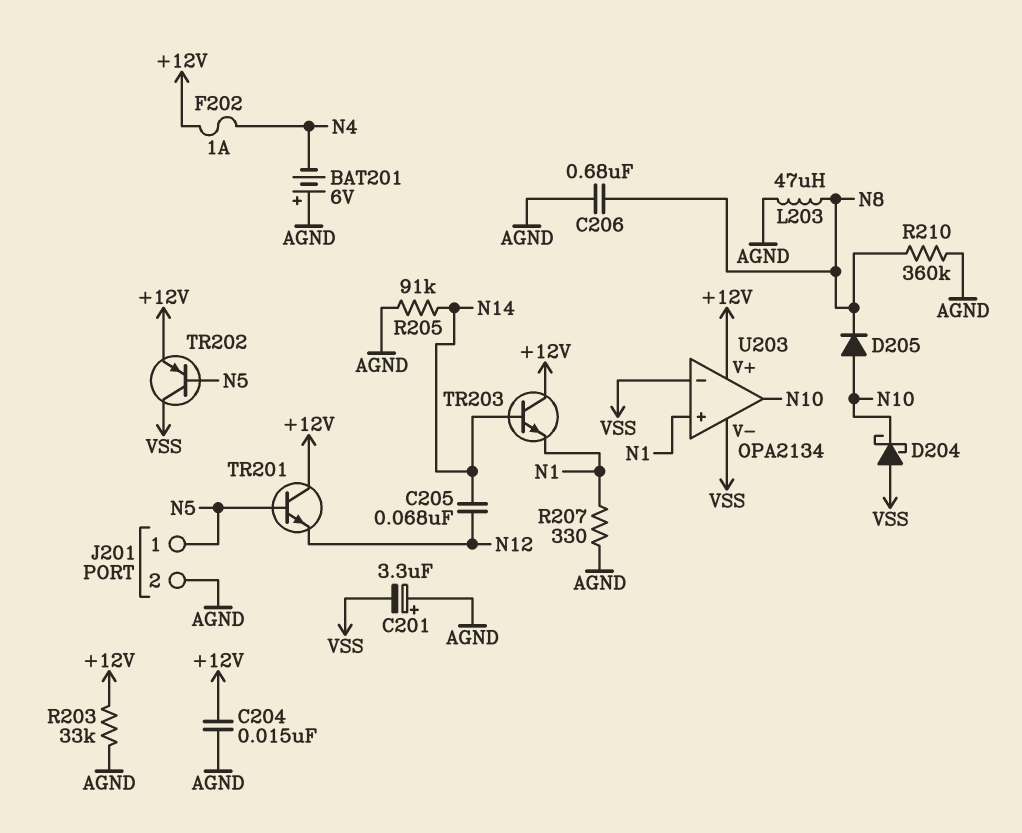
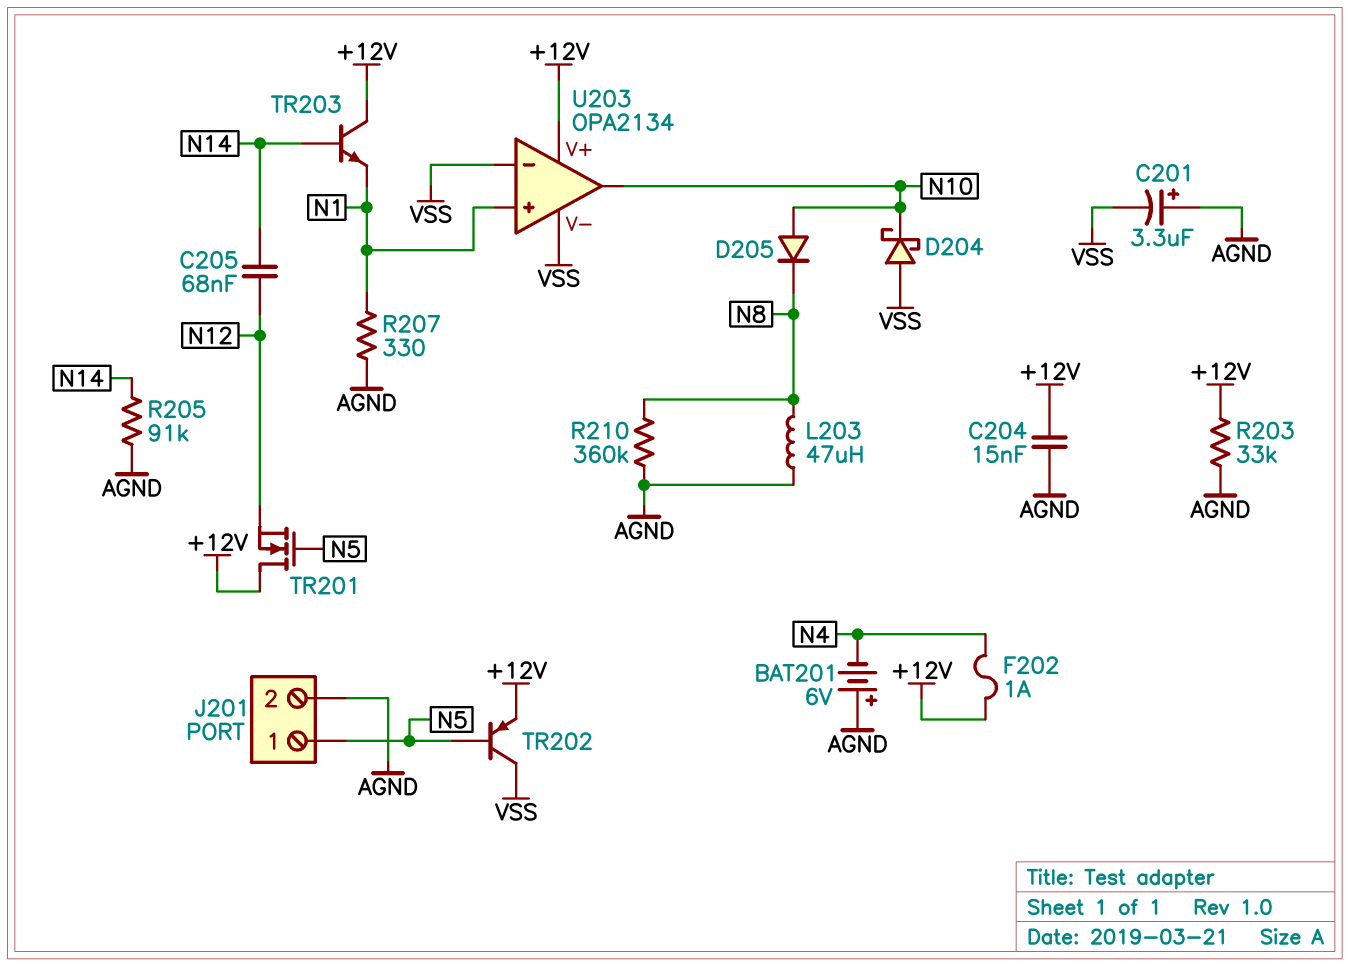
C206: 680nF (AGND, N8) -> none
TR201: NPN (B N5, C +12V, E N12) -> NMOS (G N5, D +12V, S N12)

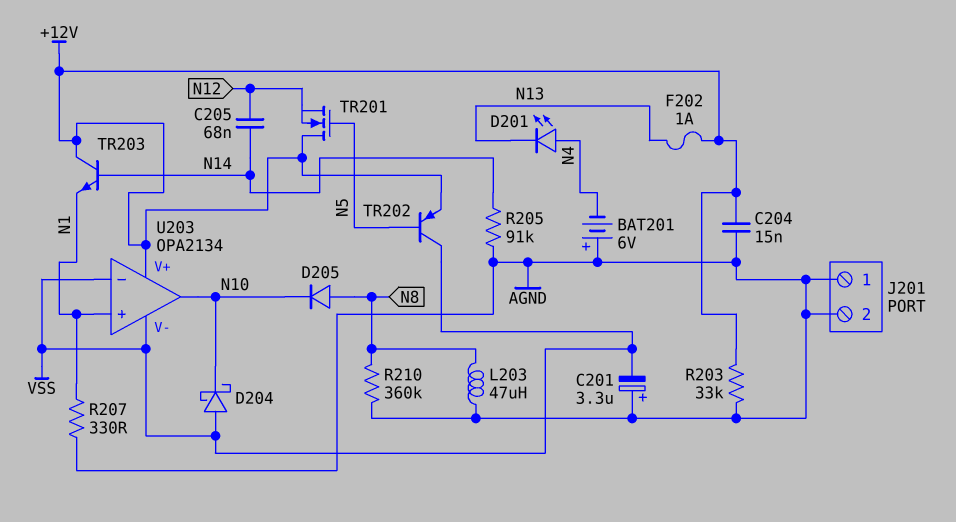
D201: none -> LED (A N4, K N13)
D205: diode (A N10, K N8) -> diode (A N8, K N10)
F202: 1A (+12V, N4) -> 1A (+12V, N13)
J201 pin 1: N5 -> AGND

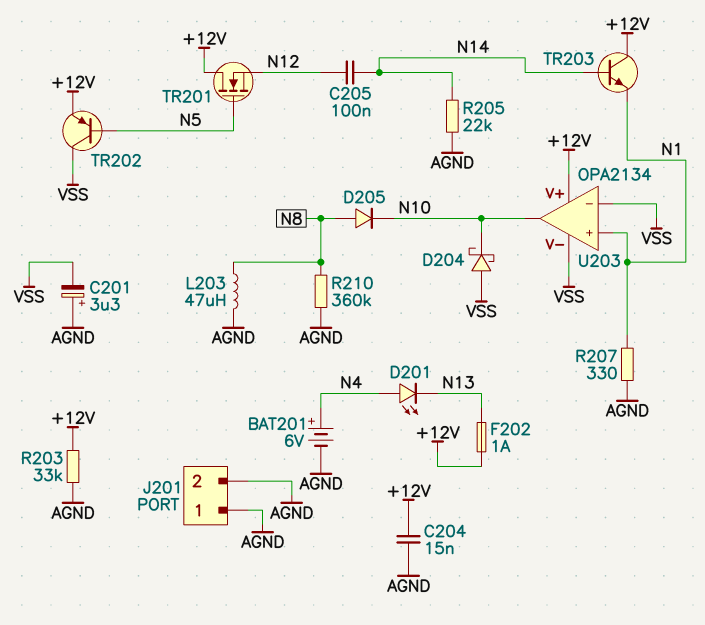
BAT201: 6V (plus AGND, minus N4) -> 6V (plus N4, minus AGND)
C205: 68nF (N12, N14) -> 100nF (N12, N14)
R205: 91k (AGND, N14) -> 22k (AGND, N14)

